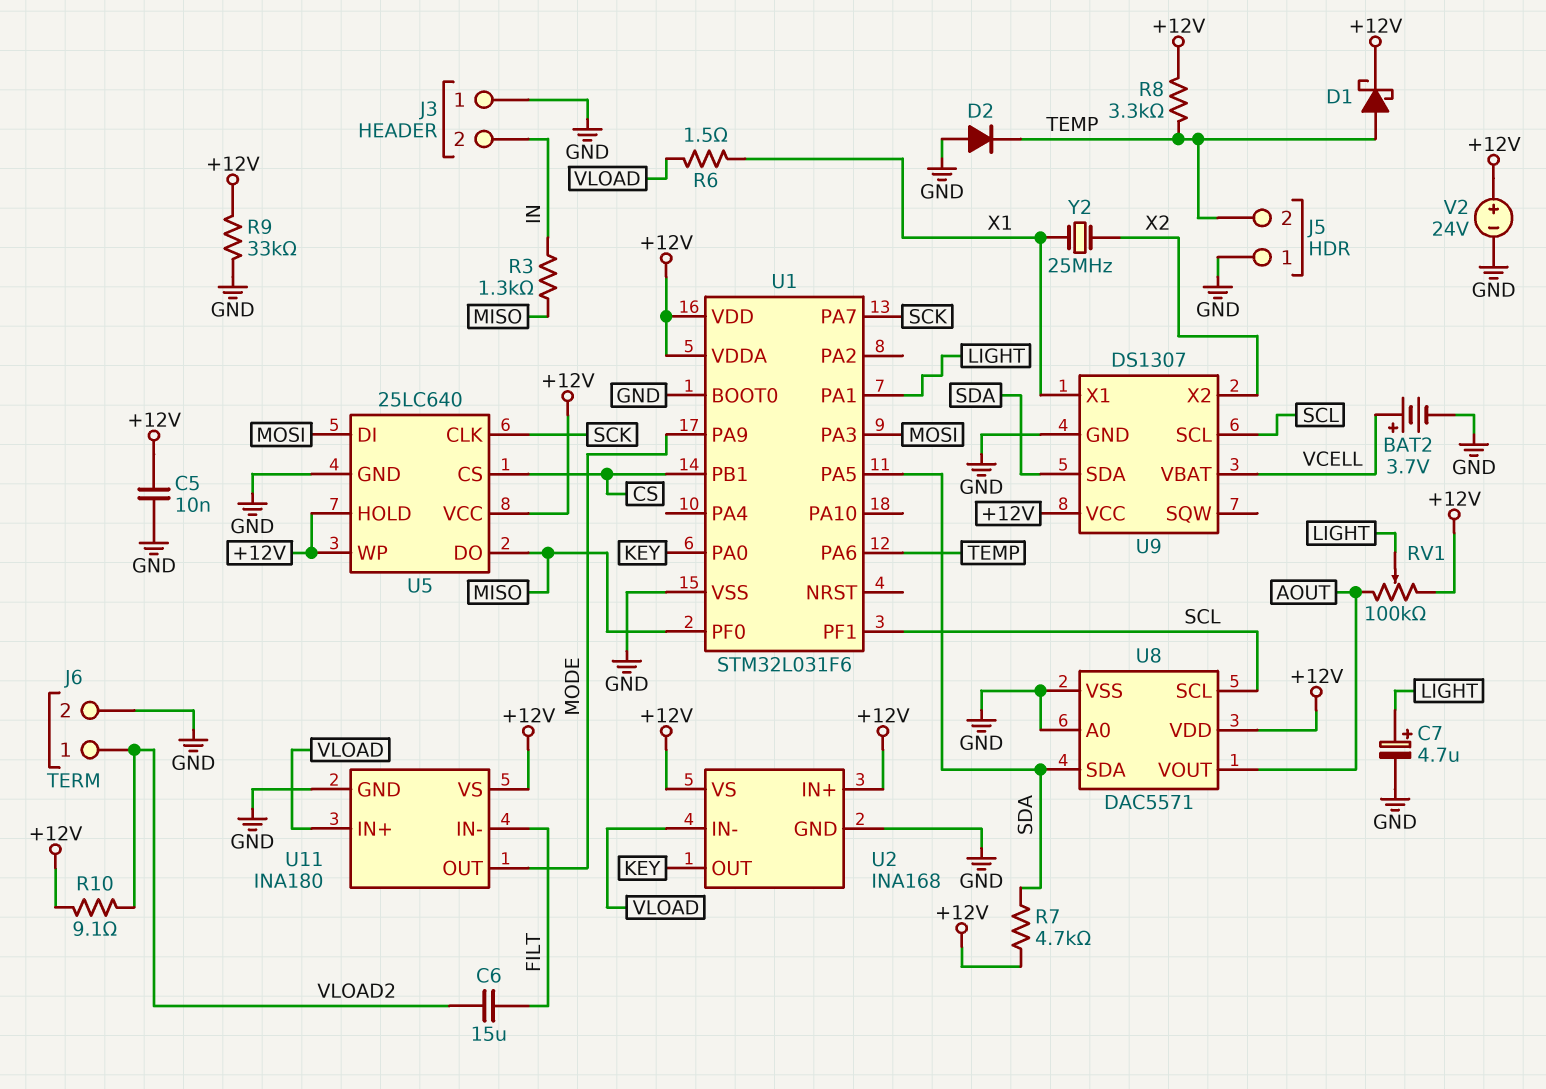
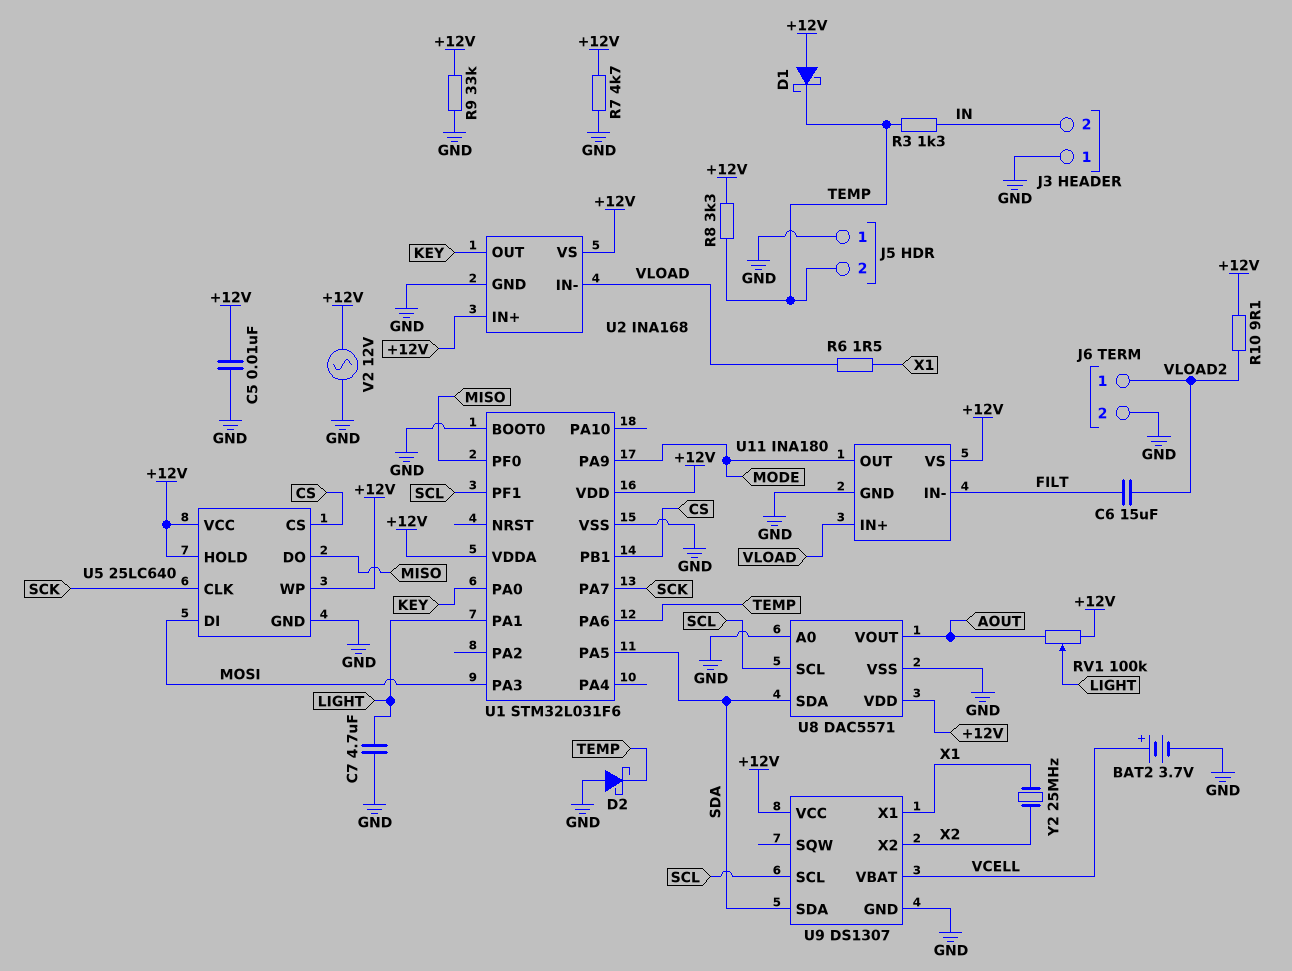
C7: 4.7uF (plus LIGHT, minus GND) -> 4.7uF (GND, LIGHT)
D1: schottky (A TEMP, K +12V) -> schottky (A +12V, K TEMP)
D2: diode (A GND, K TEMP) -> schottky (A GND, K TEMP)
R3: 1.3k (IN, MISO) -> 1.3k (IN, TEMP)
R7: 4.7k (+12V, SDA) -> 4.7k (+12V, GND)
V2: 24V (plus +12V, minus GND) -> AC 12V (+12V, GND)

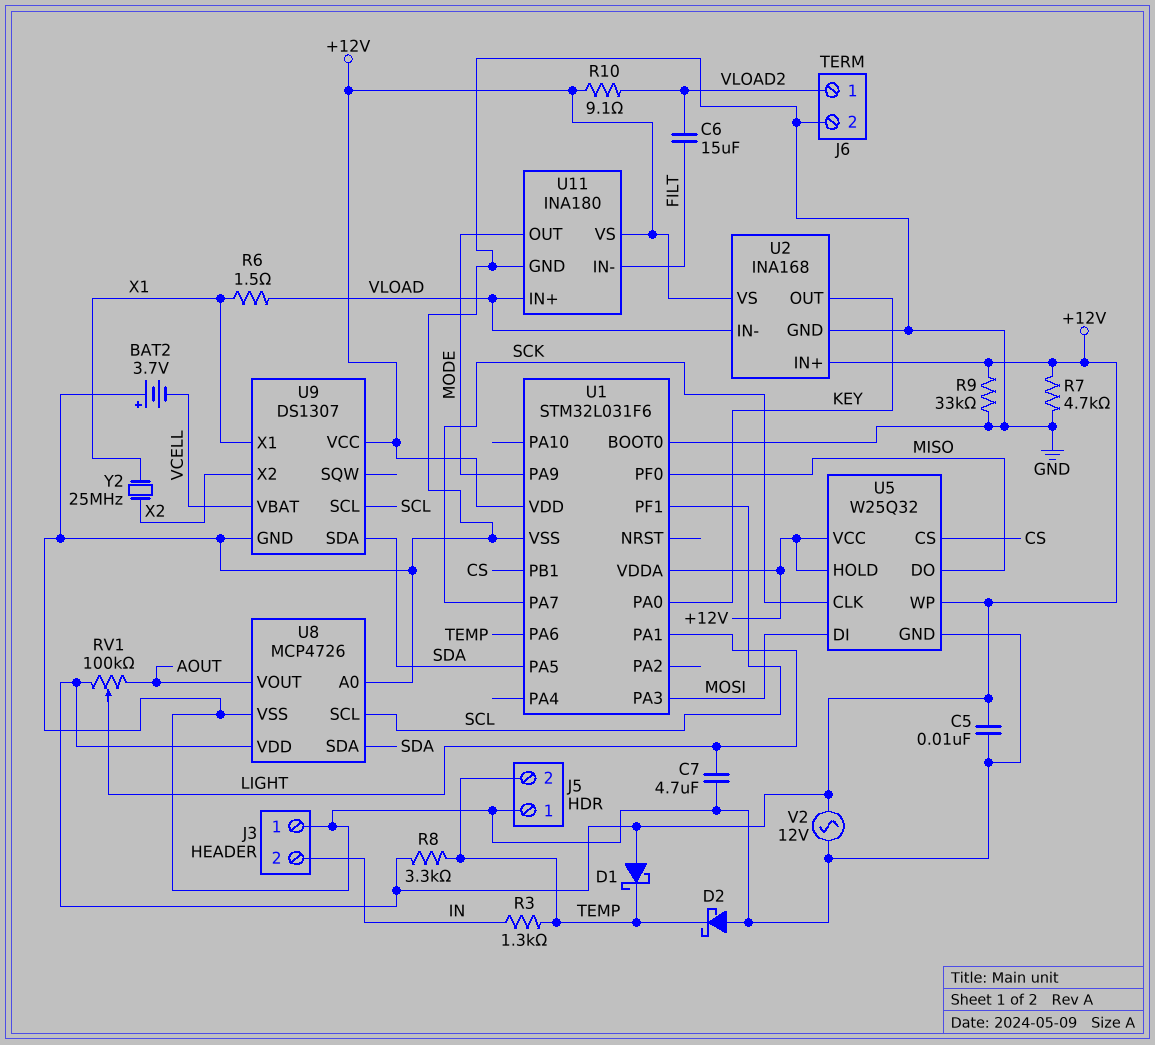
BAT2: 3.7V (plus VCELL, minus GND) -> 3.7V (plus GND, minus VCELL)
U5: 25LC640 -> W25Q32
U8: DAC5571 -> MCP4726

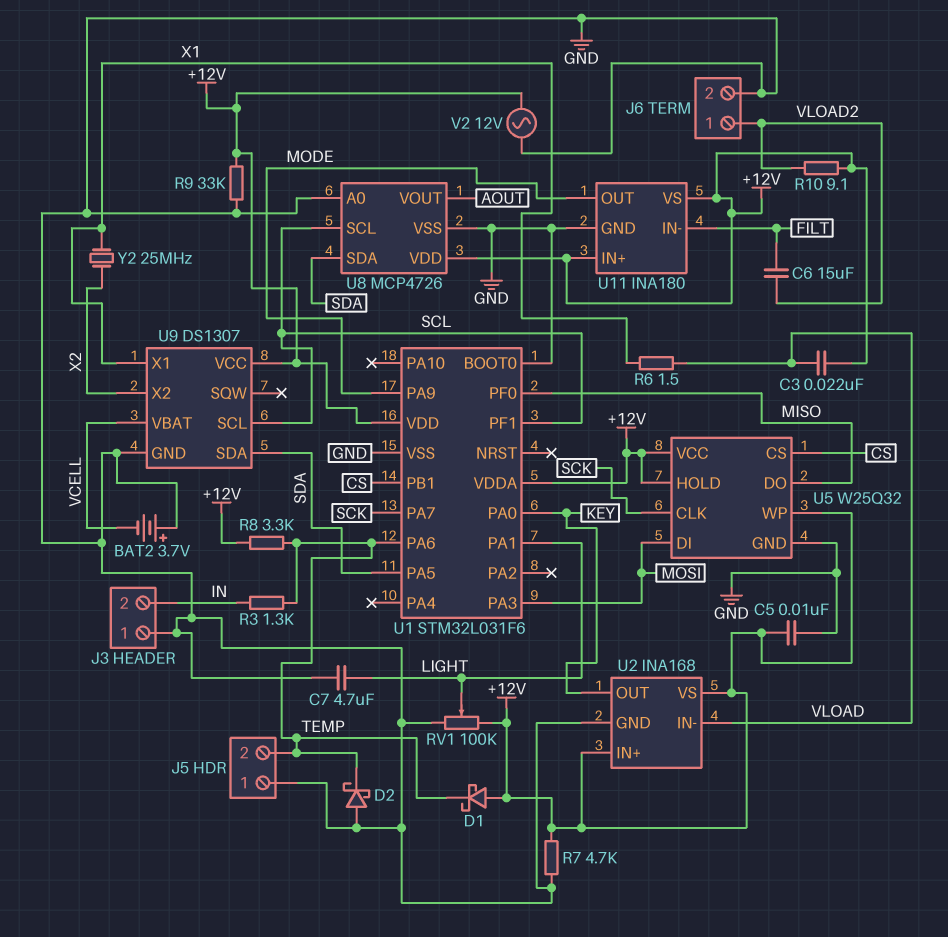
C3: none -> 22nF (+12V, VLOAD)
RV1: 100k (+12V, AOUT, wiper LIGHT) -> 100k (+12V, GND, wiper LIGHT)
U11 pin IN+: VLOAD -> +12V

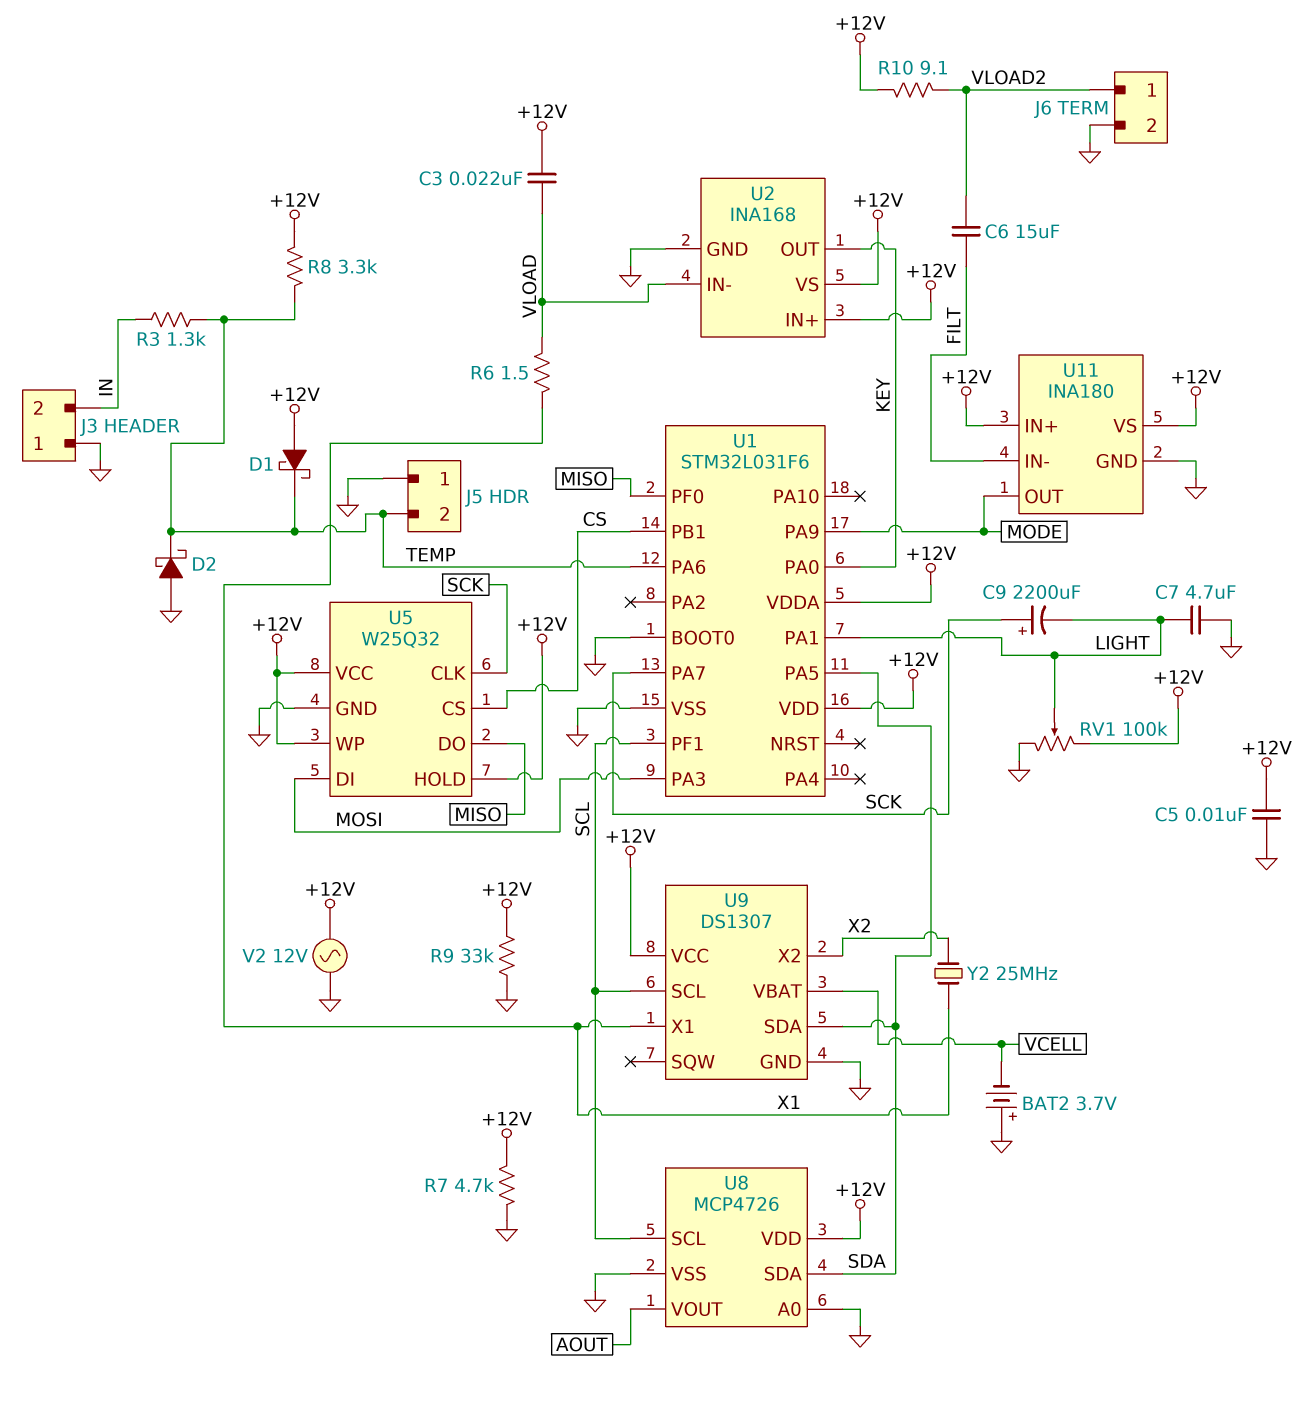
C9: none -> 2200uF (plus SCK, minus LIGHT)

